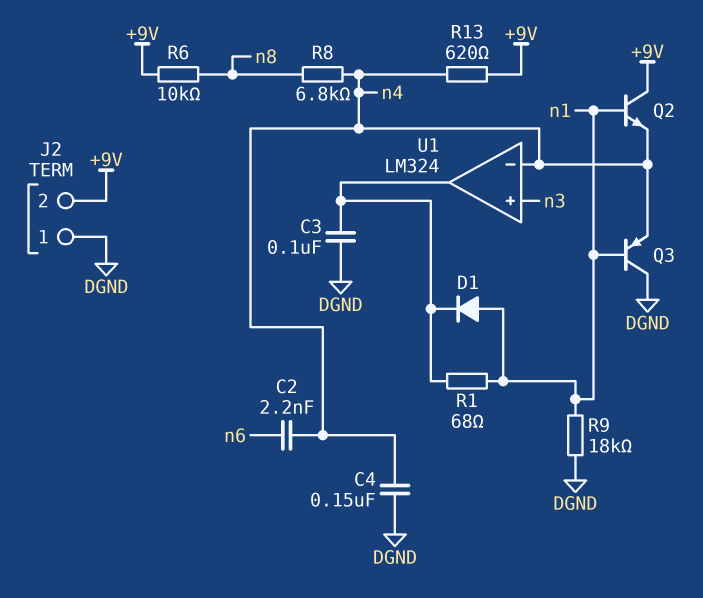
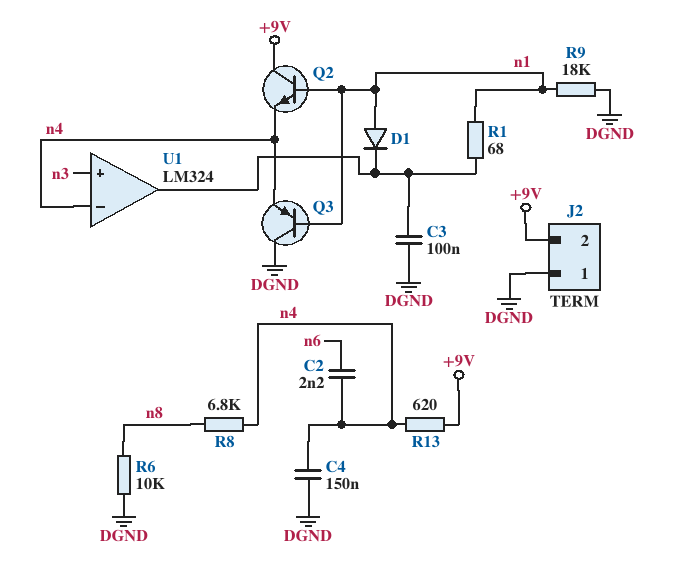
R6: 10k (+9V, n8) -> 10k (DGND, n8)

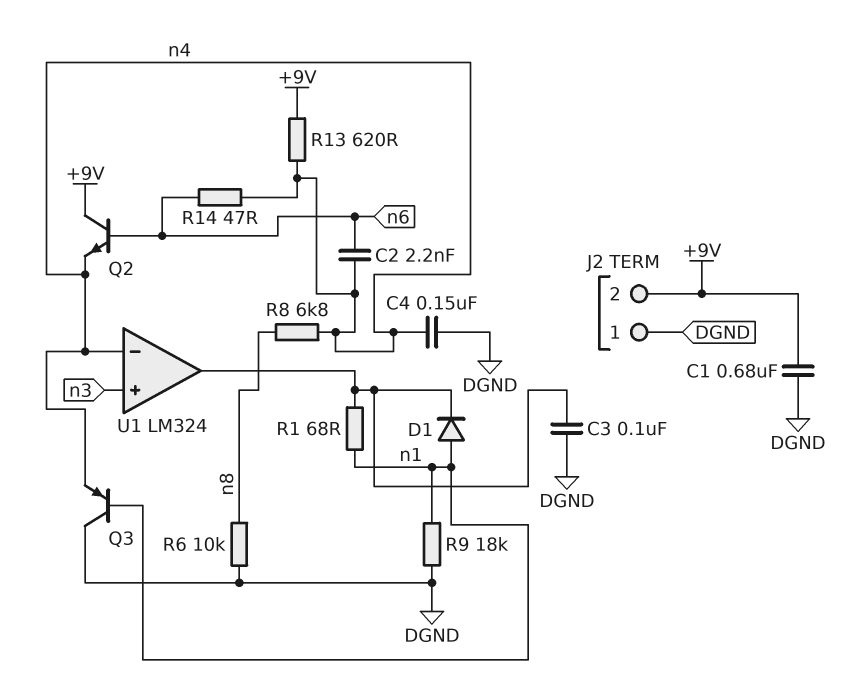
C1: none -> 680nF (+9V, DGND)
Q2: NPN (B n1, C +9V, E n4) -> NPN (B n6, C +9V, E n4)
R14: none -> 47 (n4, n6)

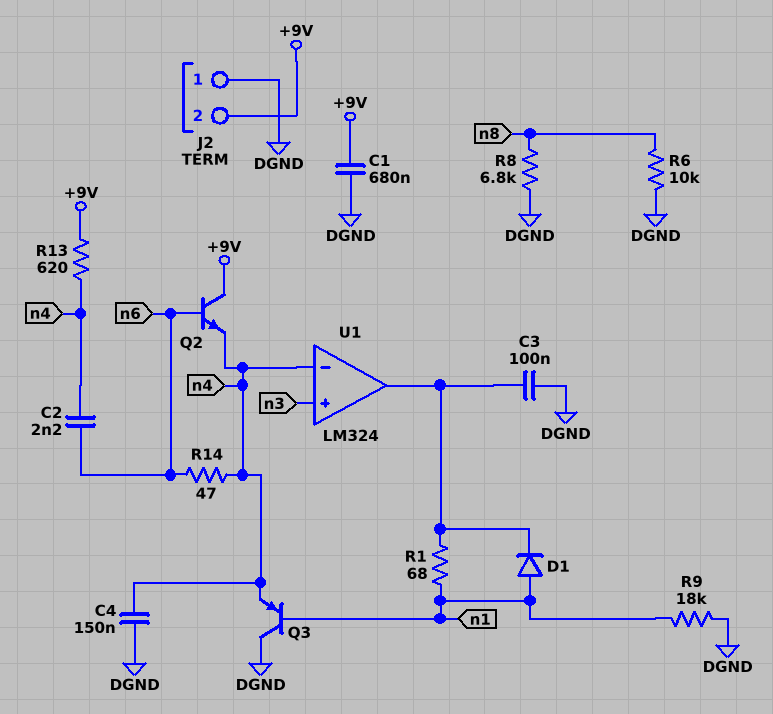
R8: 6.8k (n4, n8) -> 6.8k (DGND, n8)

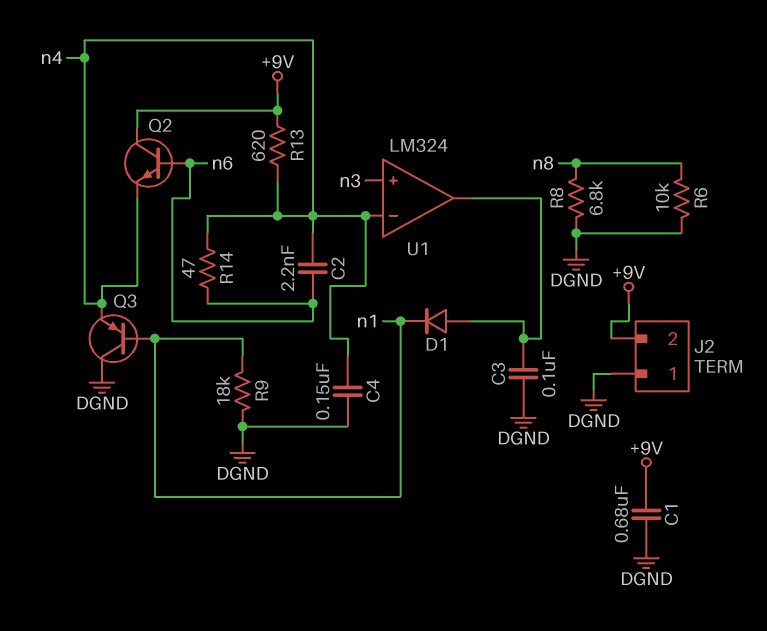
D1: diode (A n1, K U1/out) -> diode (A U1/out, K n1)
R1: 68 (U1/out, n1) -> none

